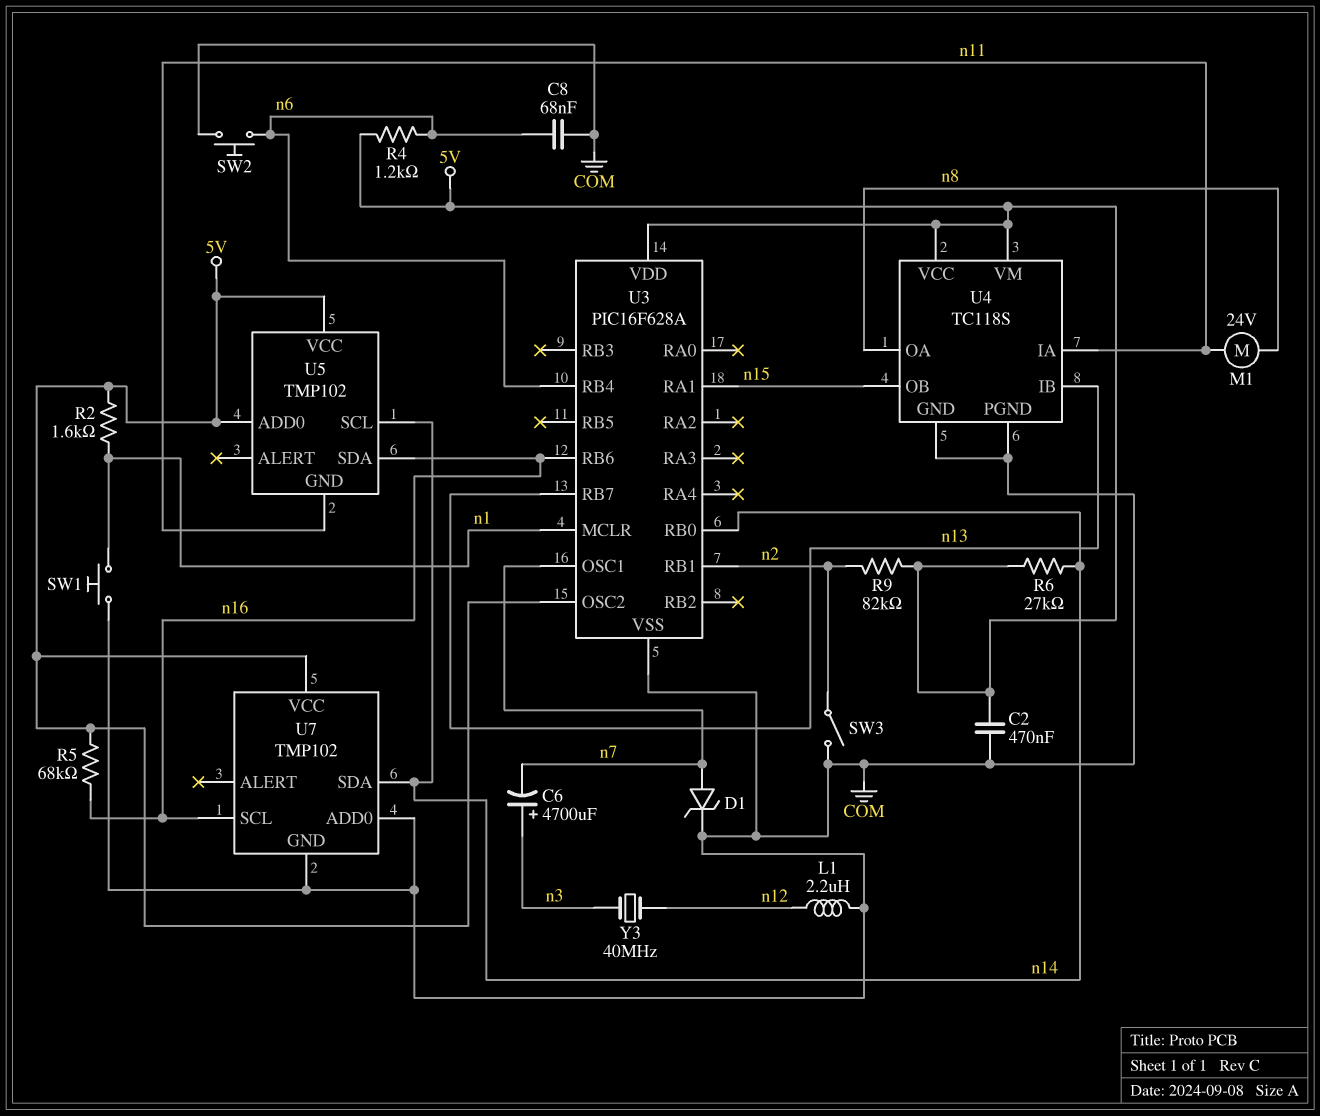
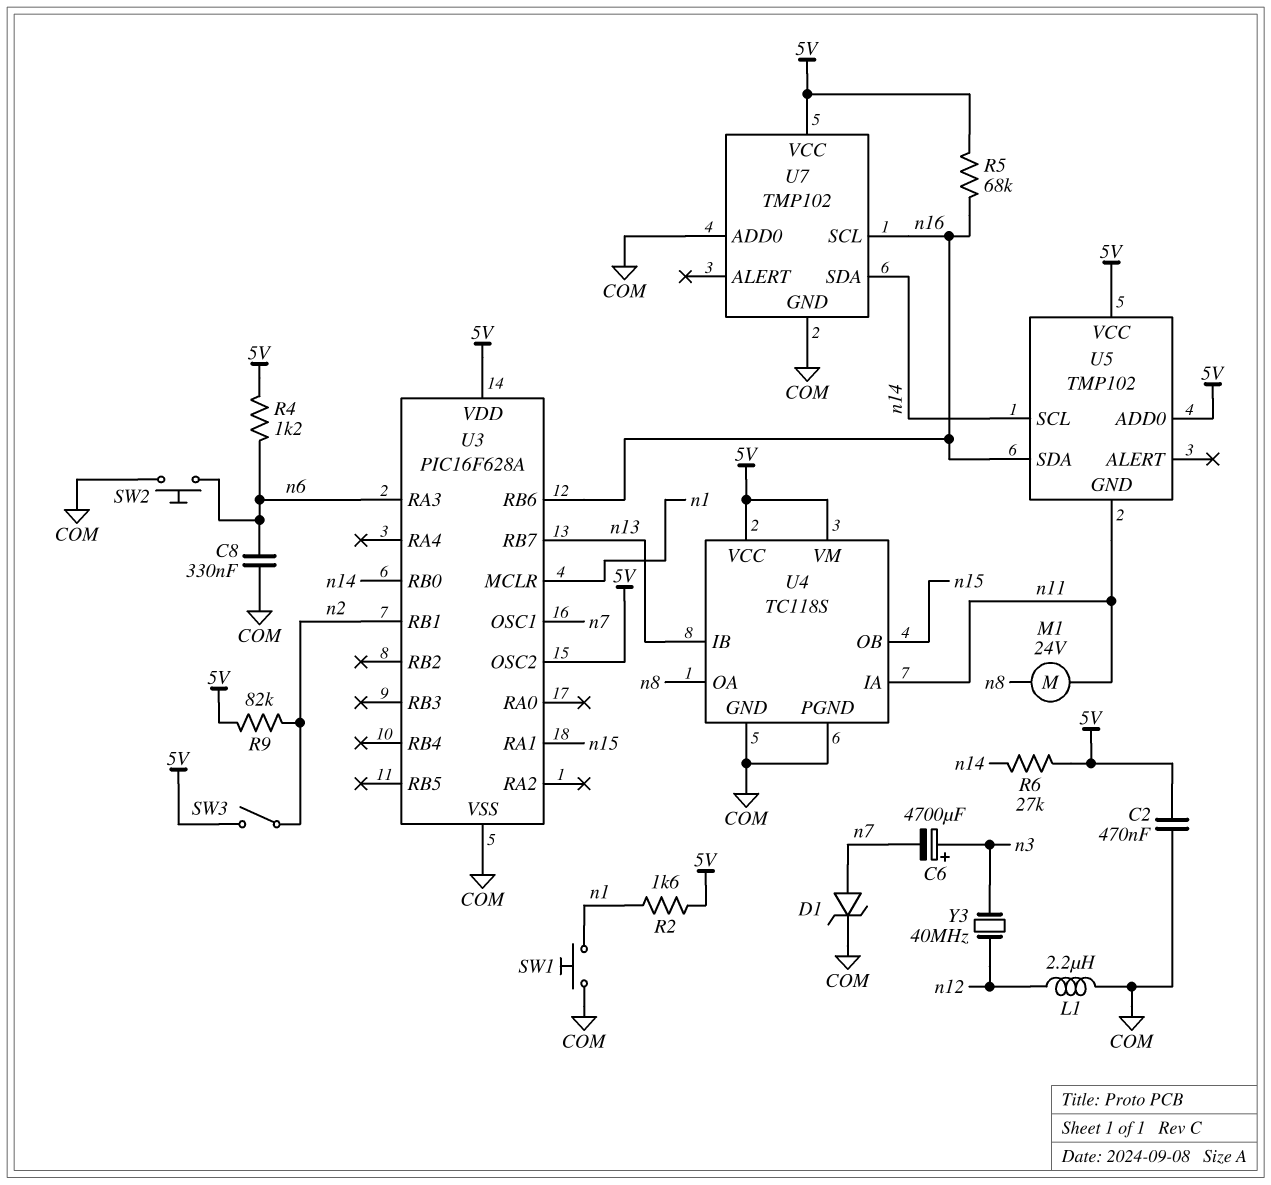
C8: 68nF (COM, n6) -> 330nF (COM, n6)
SW3: switch (COM, n2) -> switch (5V, n2)
U3 pin RA3: none -> n6
U3 pin RB4: n6 -> none

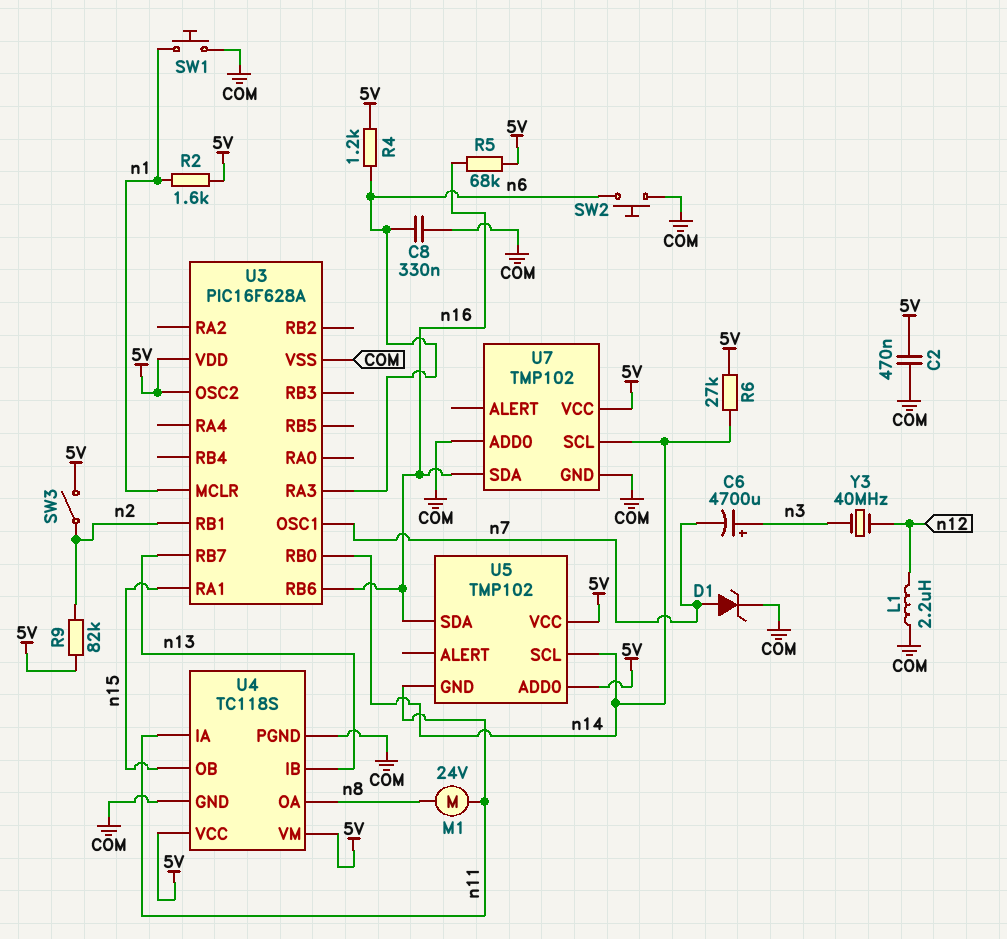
U7 pin SCL: n16 -> n14
U7 pin SDA: n14 -> n16

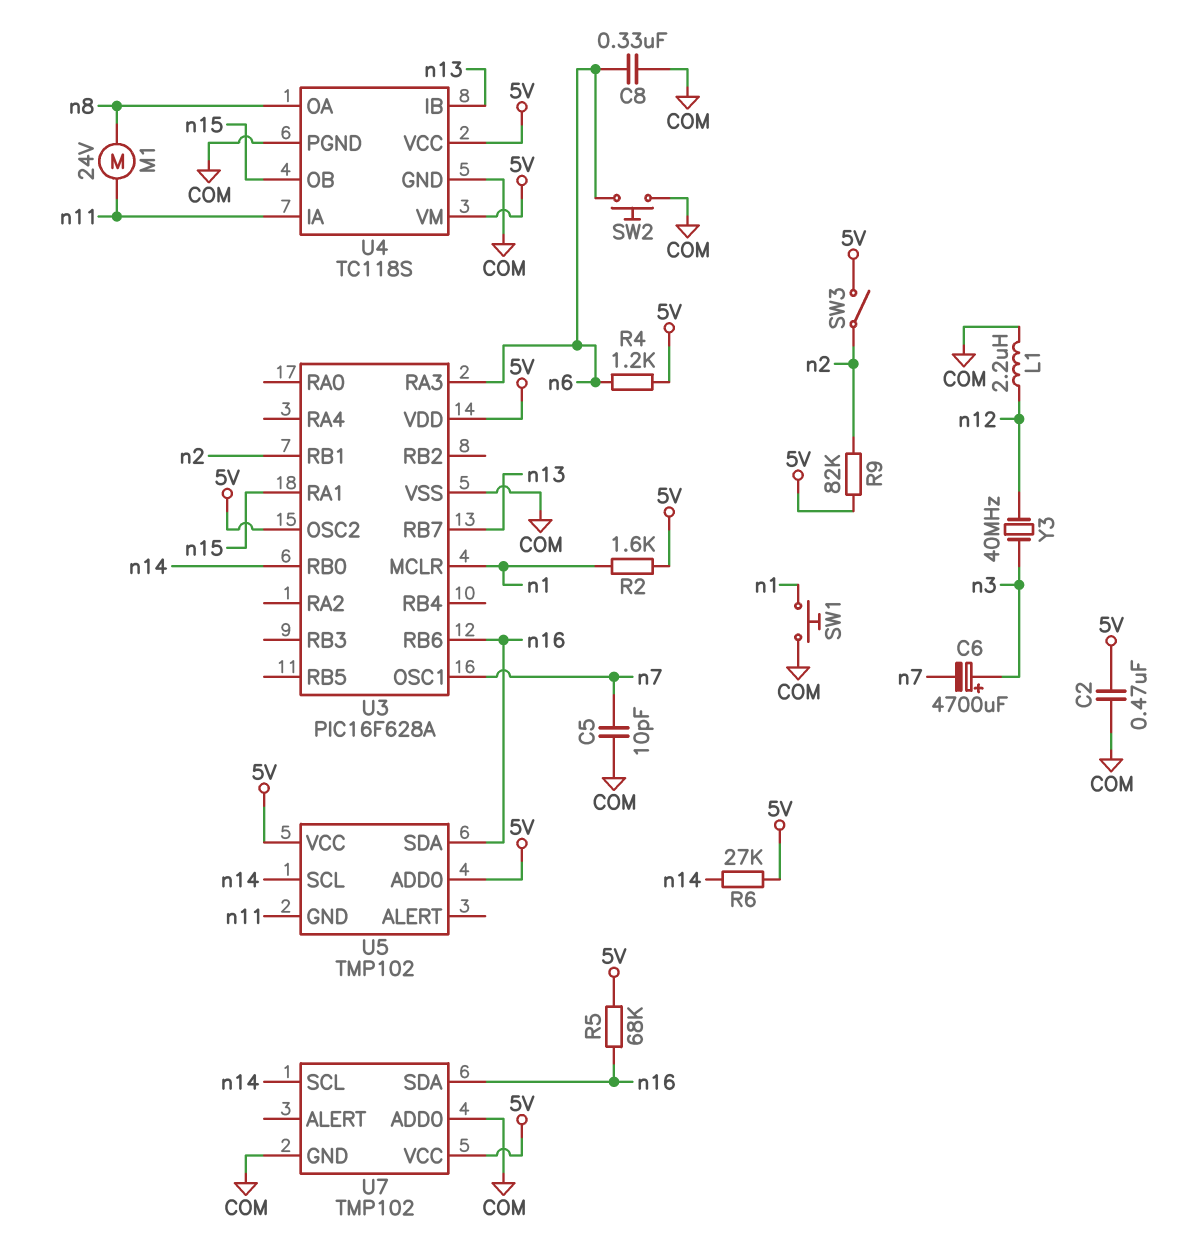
C5: none -> 10pF (COM, n7)
D1: zener (A n7, K COM) -> none

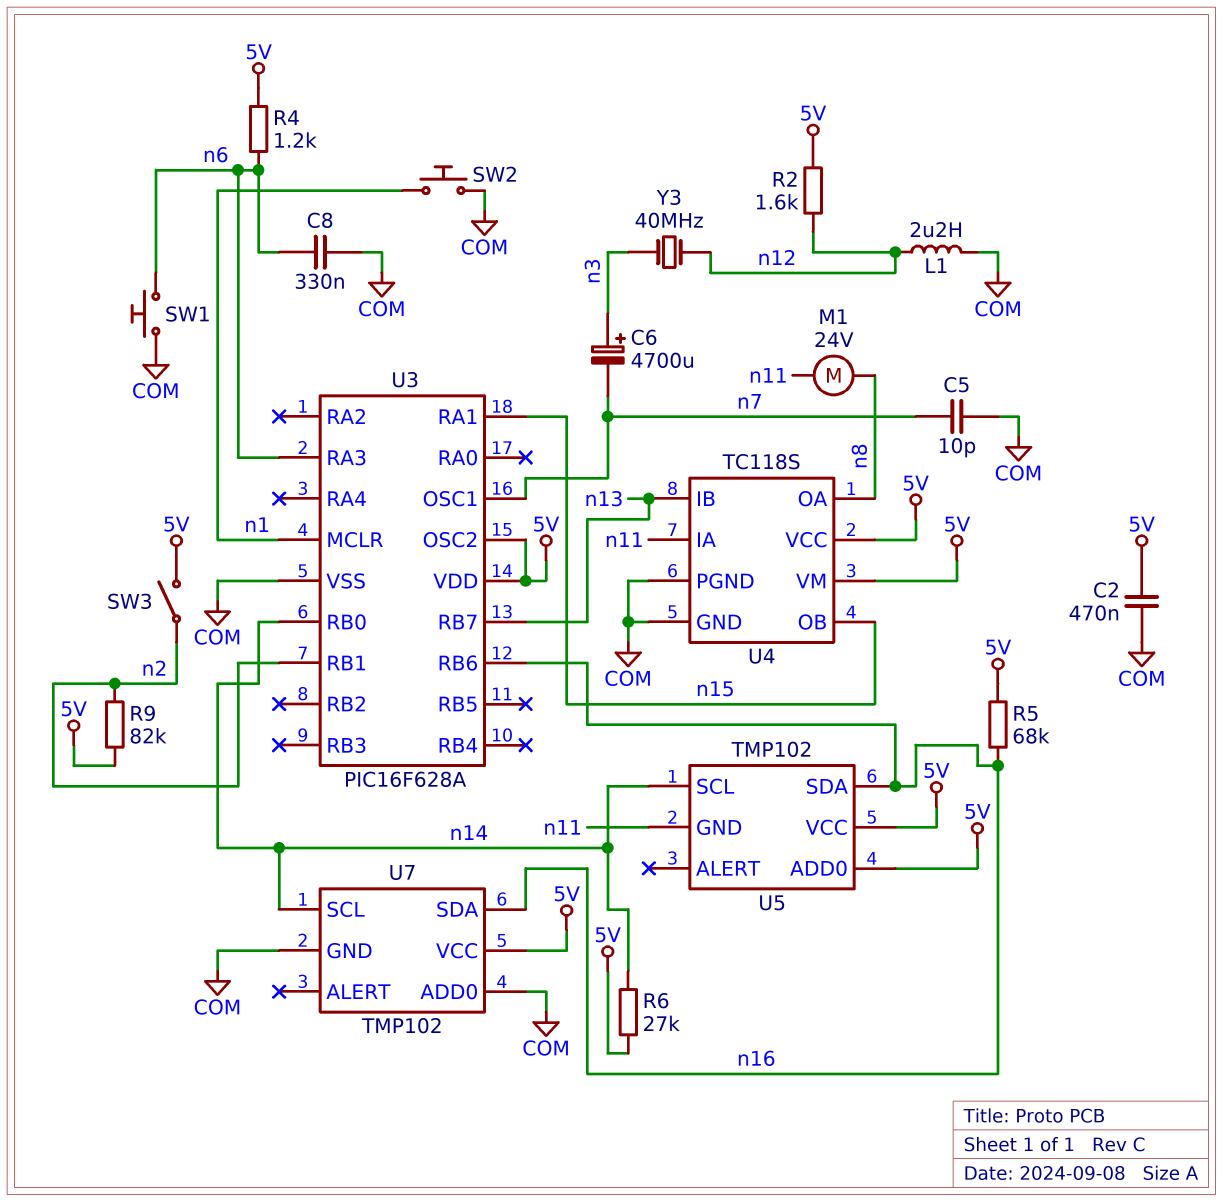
R2: 1.6k (5V, n1) -> 1.6k (5V, n12)
SW1: button (COM, n1) -> button (COM, n6)
SW2: button (COM, n6) -> button (COM, n1)

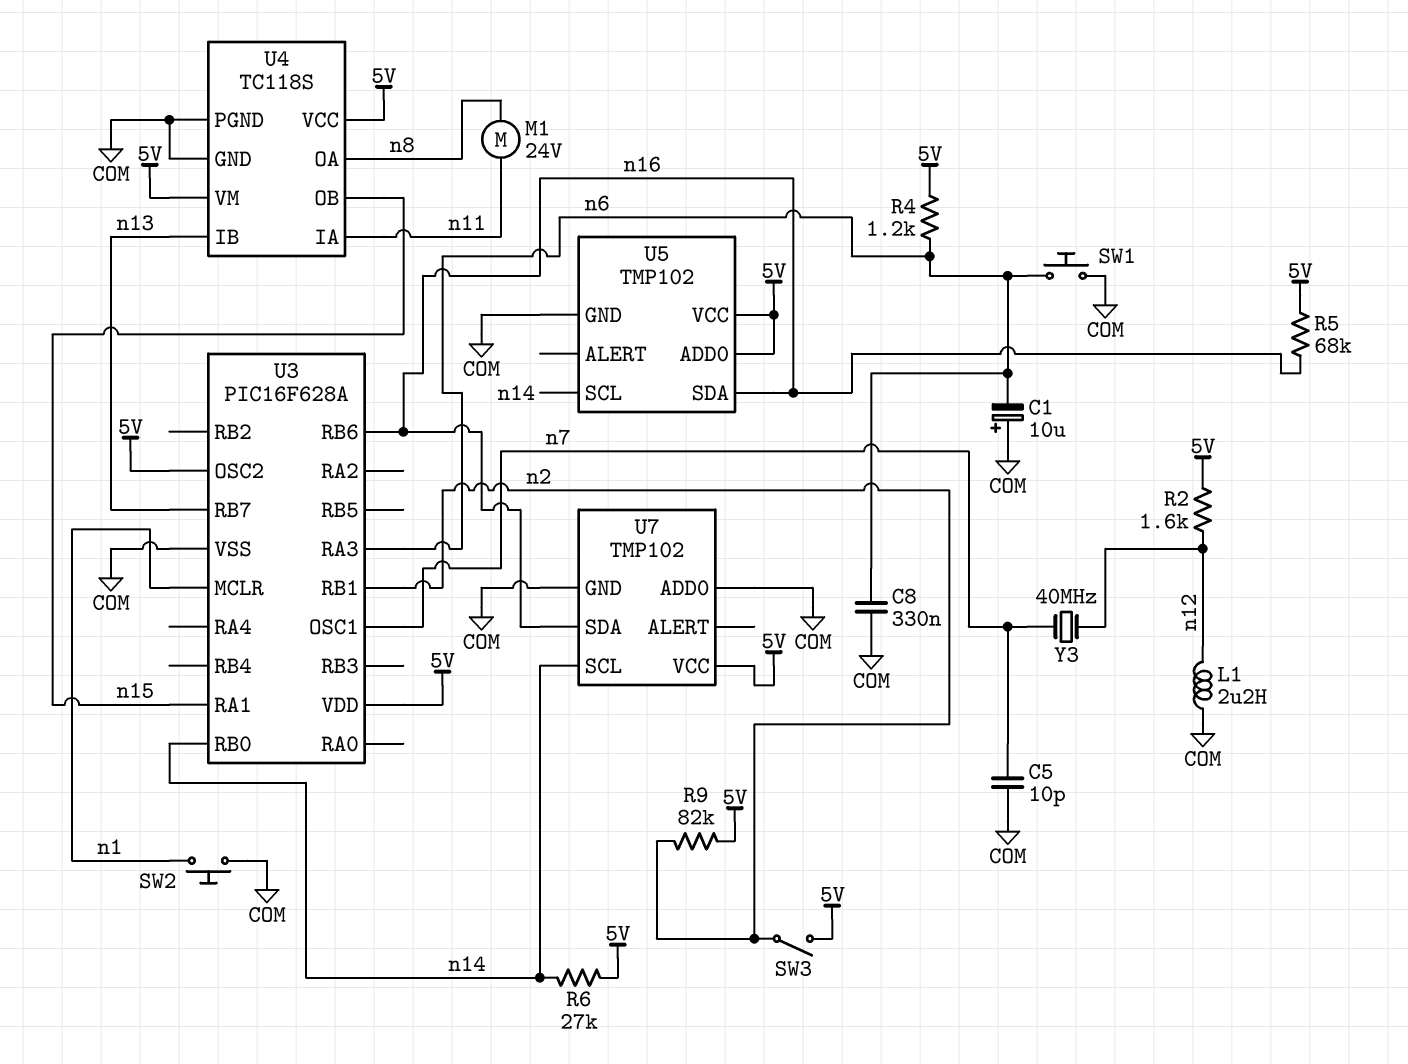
C1: none -> 10uF (plus COM, minus n6)
C2: 470nF (5V, COM) -> none
C6: 4700uF (plus n3, minus n7) -> none
U5 pin GND: n11 -> COM
Y3: 40MHz (n3, n12) -> 40MHz (n7, n12)

